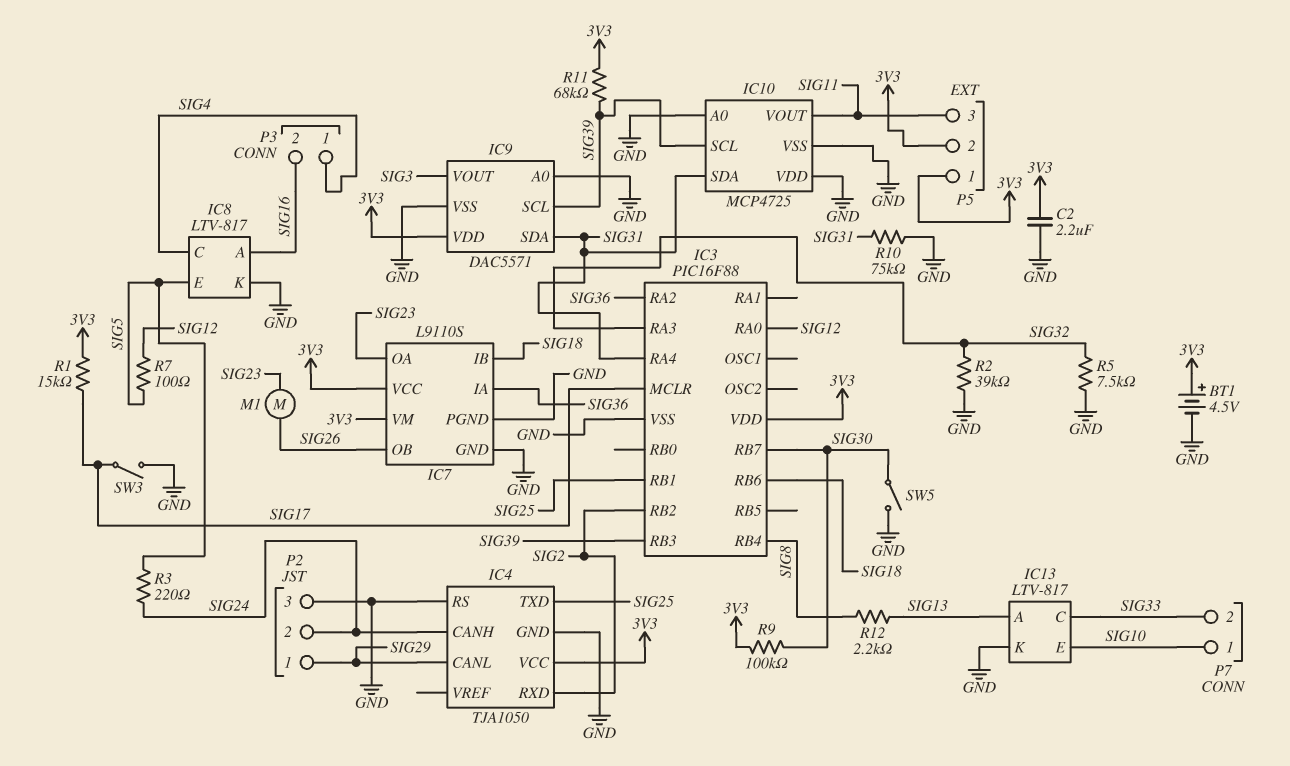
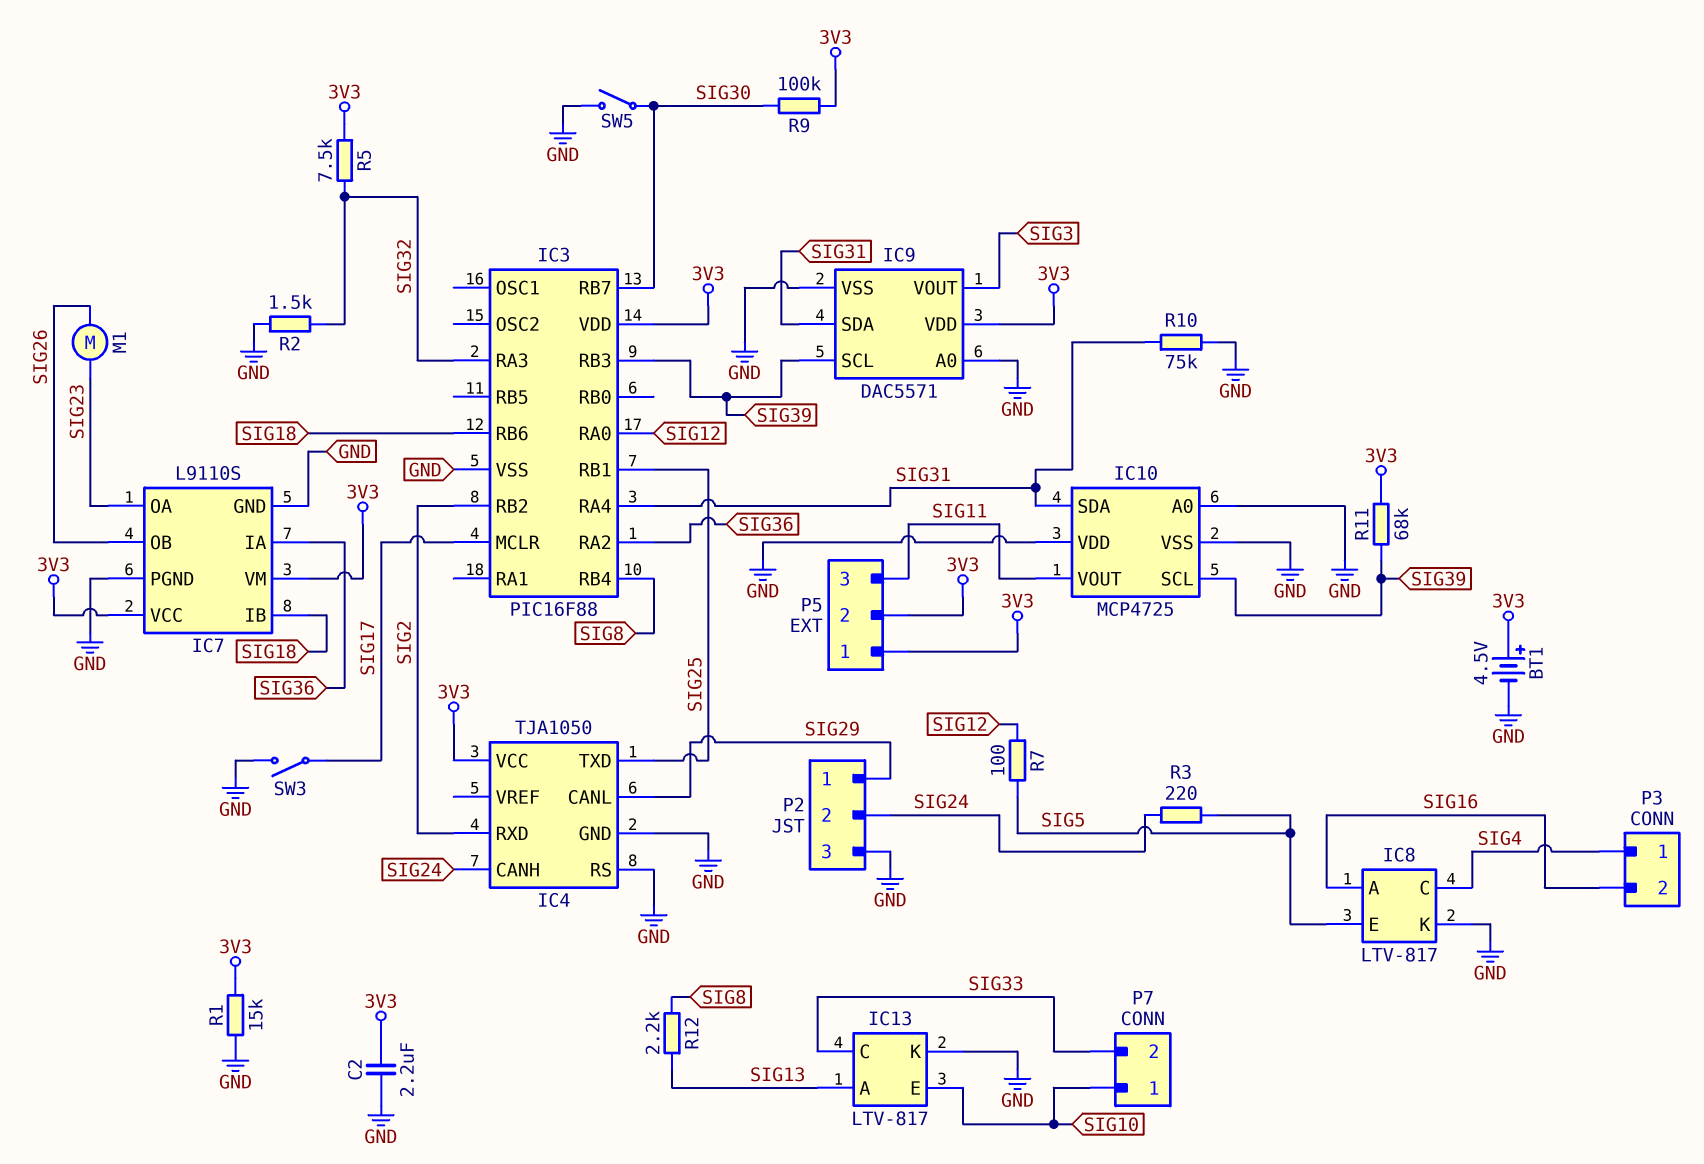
R1: 15k (3V3, SIG17) -> 15k (3V3, GND)
R2: 39k (GND, SIG32) -> 1.5k (GND, SIG32)
R5: 7.5k (GND, SIG32) -> 7.5k (3V3, SIG32)

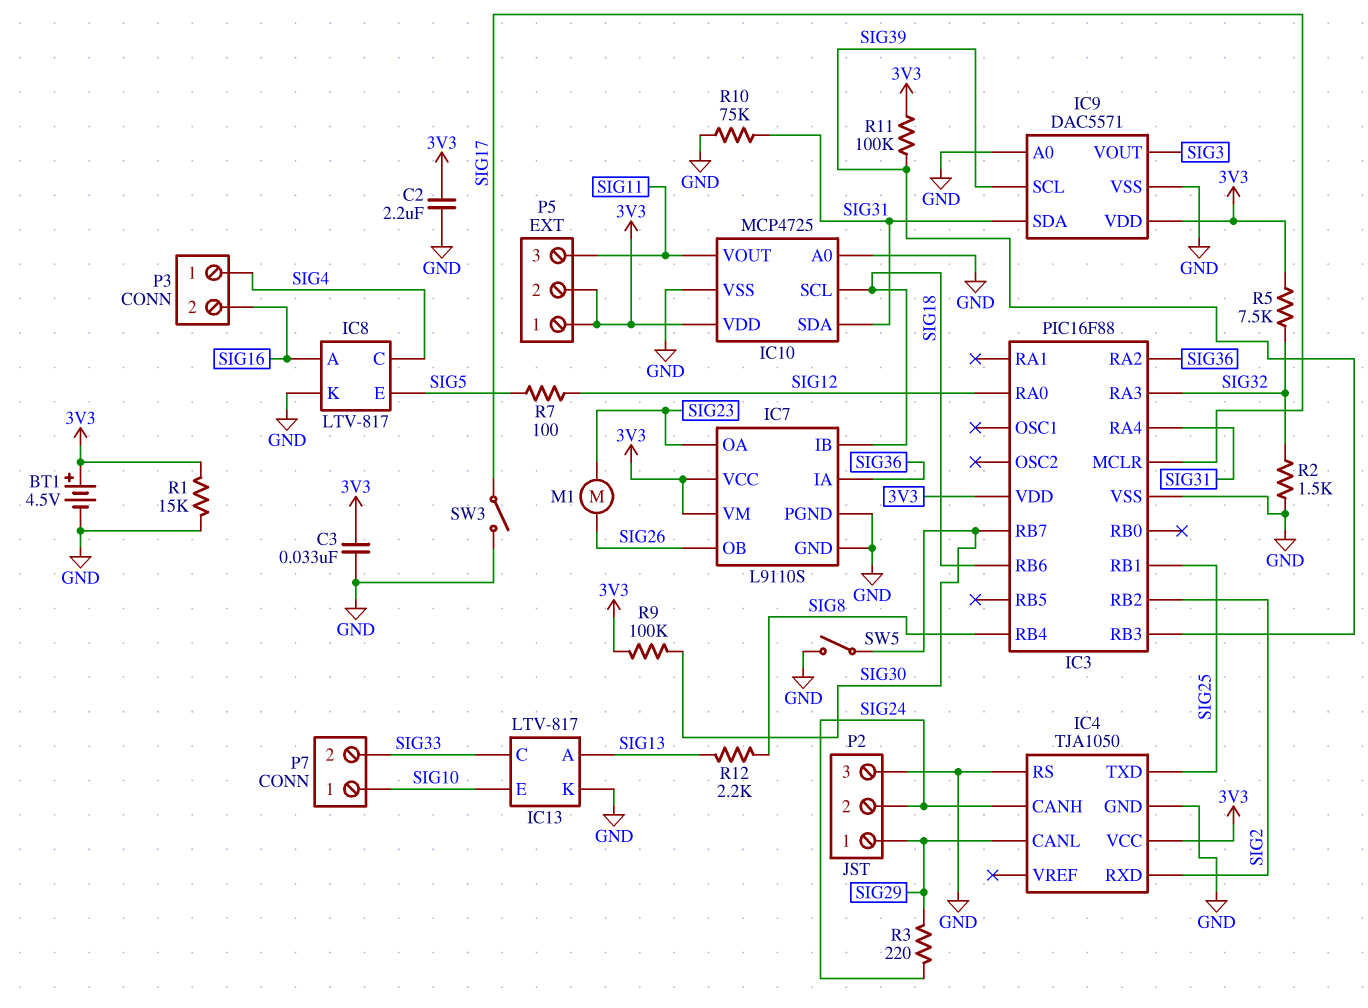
C3: none -> 33nF (3V3, GND)
IC10 pin SCL: SIG39 -> SIG18
IC10 pin VDD: GND -> 3V3
R3: 220 (SIG5, SIG24) -> 220 (SIG24, SIG29)
R11: 68k (3V3, SIG39) -> 100k (3V3, SIG39)

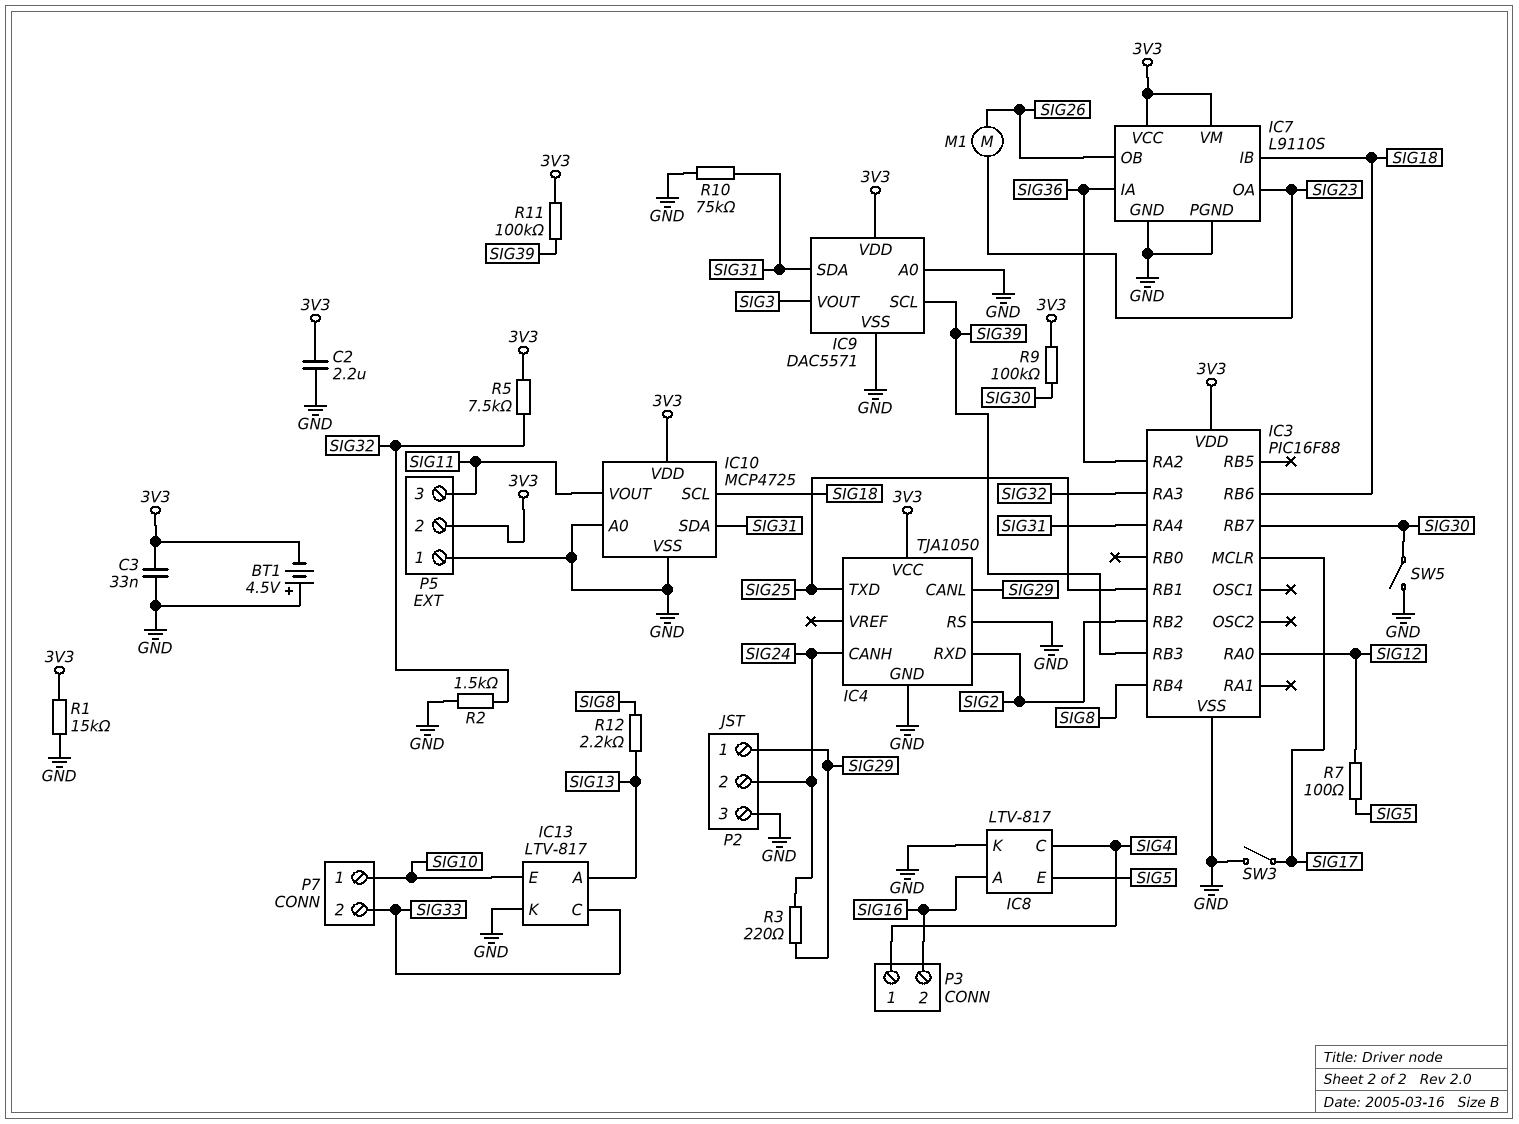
BT1: 4.5V (plus 3V3, minus GND) -> 4.5V (plus GND, minus 3V3)
P5 pin 1: 3V3 -> GND

